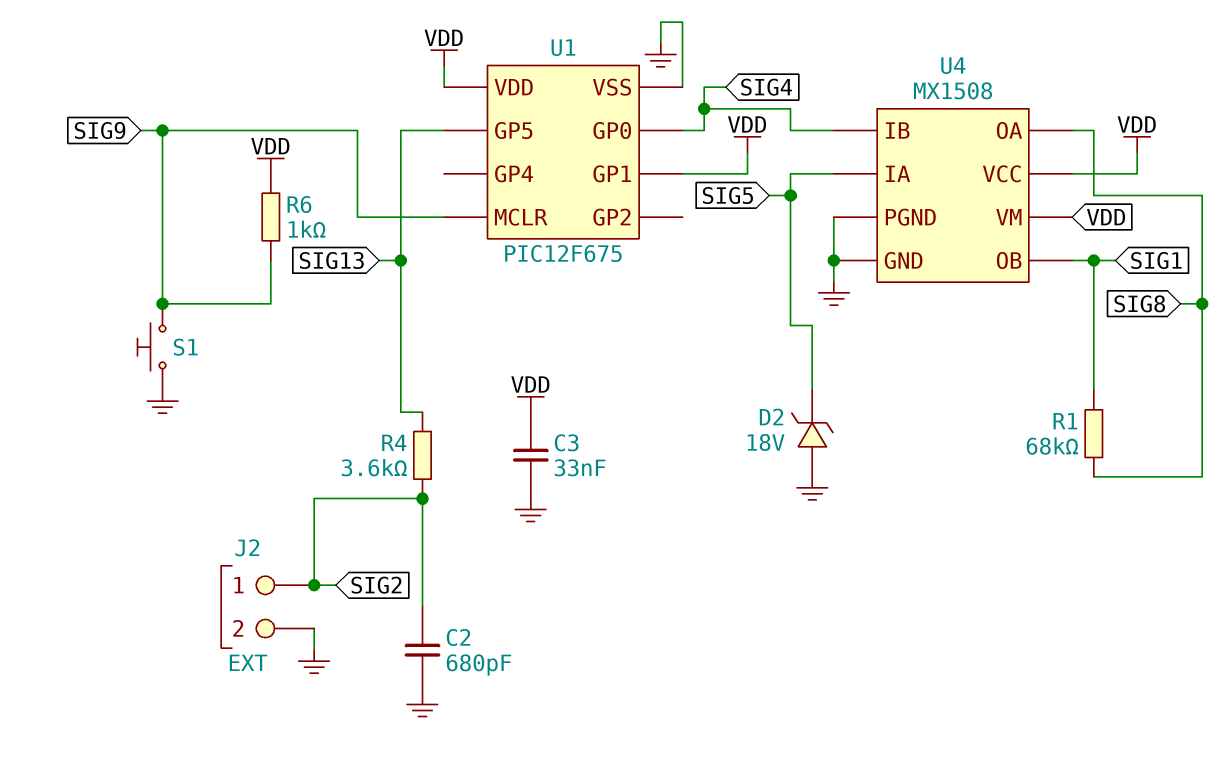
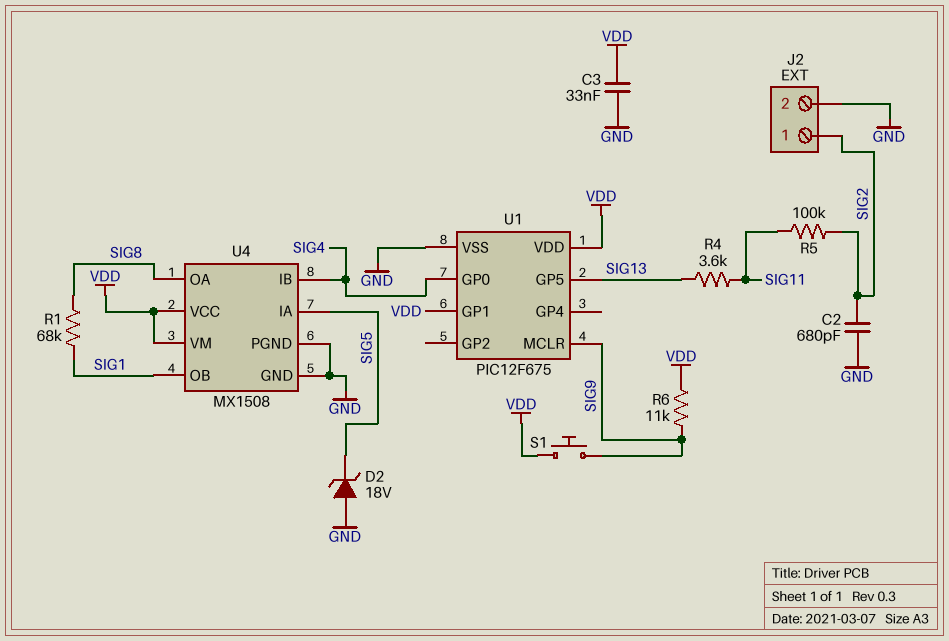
R4: 3.6k (SIG2, SIG13) -> 3.6k (SIG11, SIG13)
R5: none -> 100k (SIG2, SIG11)
R6: 1k (SIG9, VDD) -> 11k (SIG9, VDD)
S1: button (GND, SIG9) -> button (SIG9, VDD)

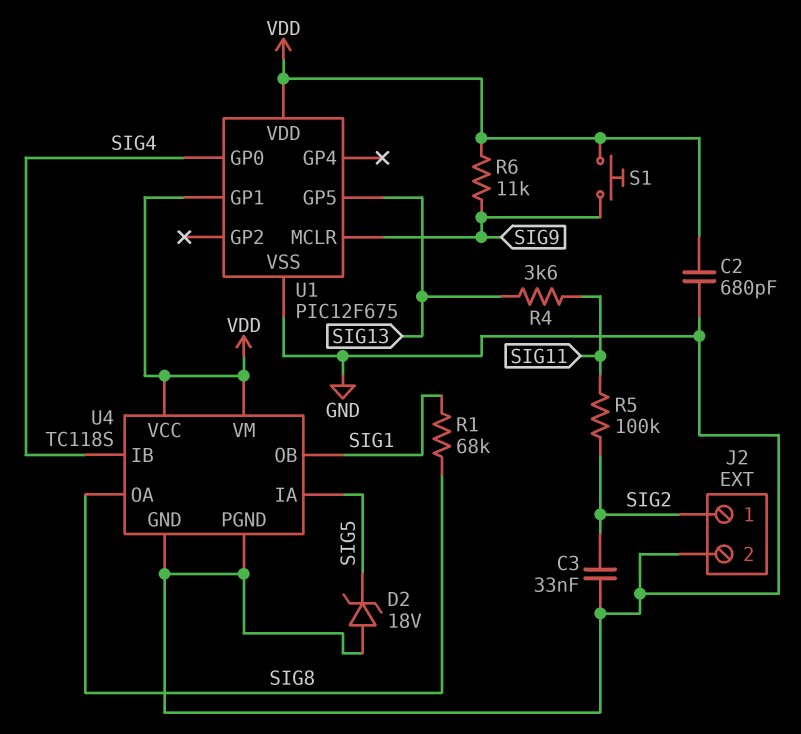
C2: 680pF (GND, SIG2) -> 680pF (GND, VDD)
C3: 33nF (GND, VDD) -> 33nF (GND, SIG2)
U4: MX1508 -> TC118S

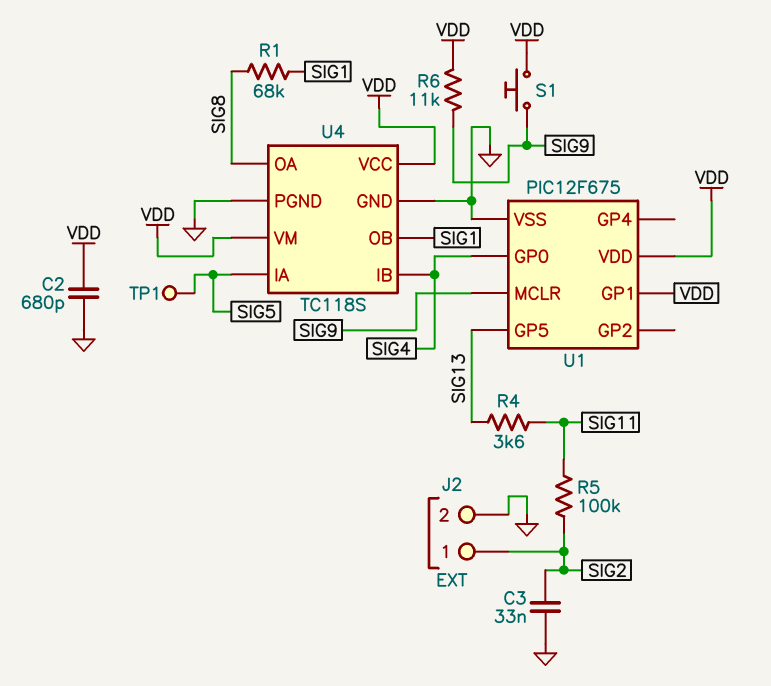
D2: zener 18V (A GND, K SIG5) -> none
TP1: none -> test point (SIG5)

